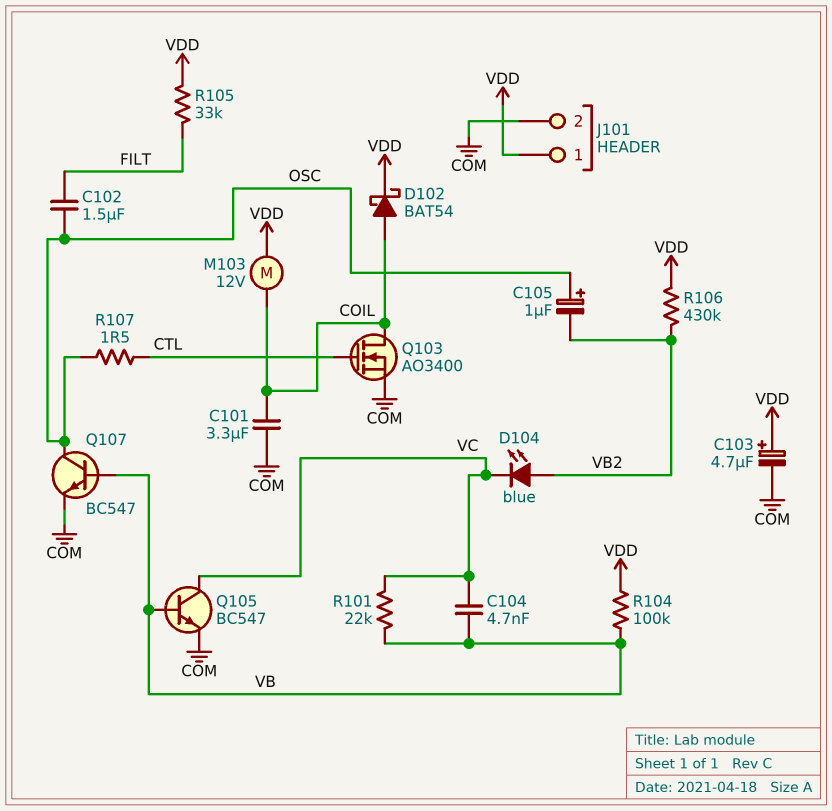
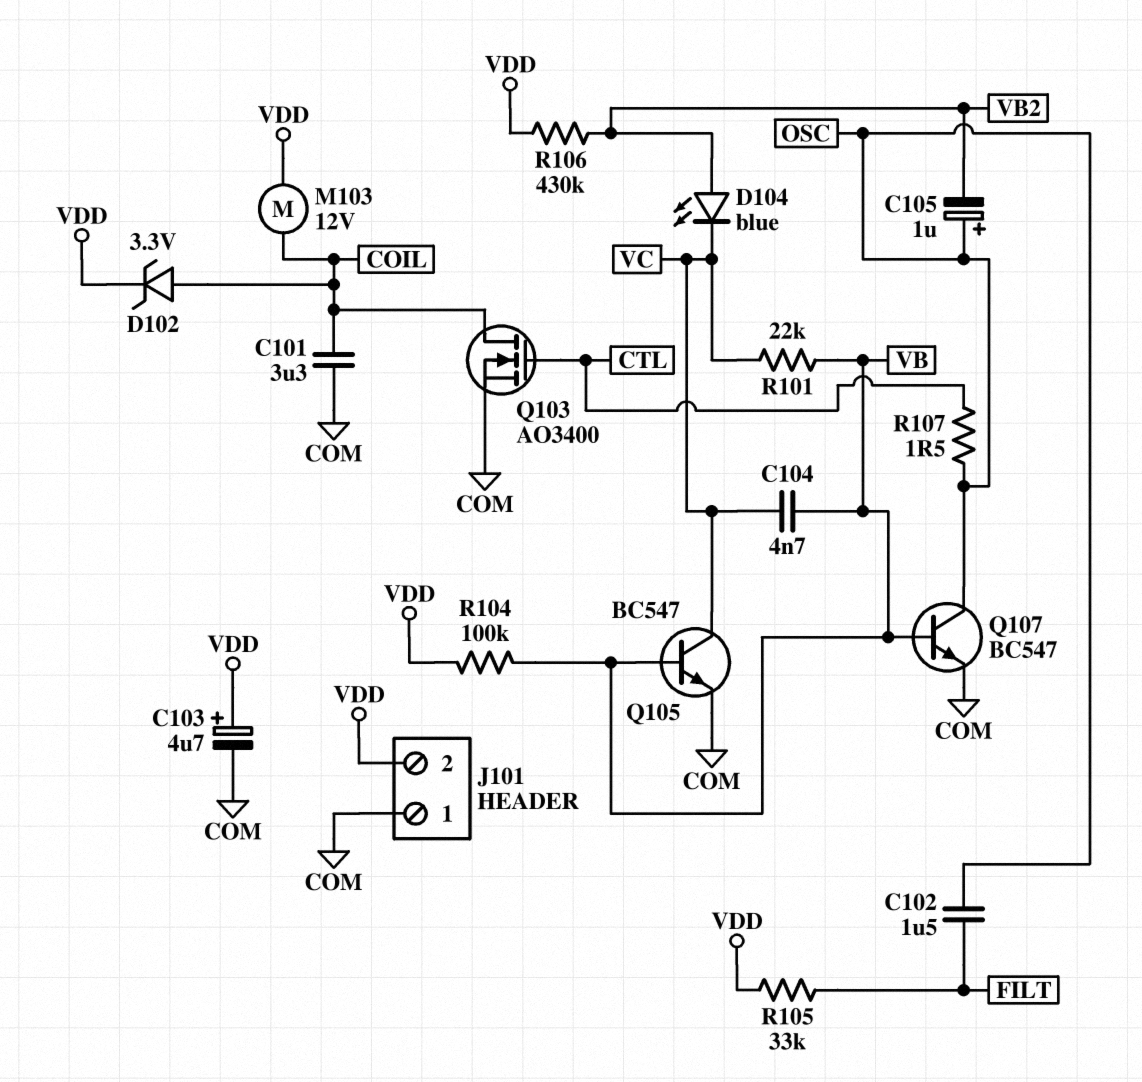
D102: schottky BAT54 (A COIL, K VDD) -> zener 3.3V (A COIL, K VDD)
J101 pin 1: VDD -> COM
J101 pin 2: COM -> VDD

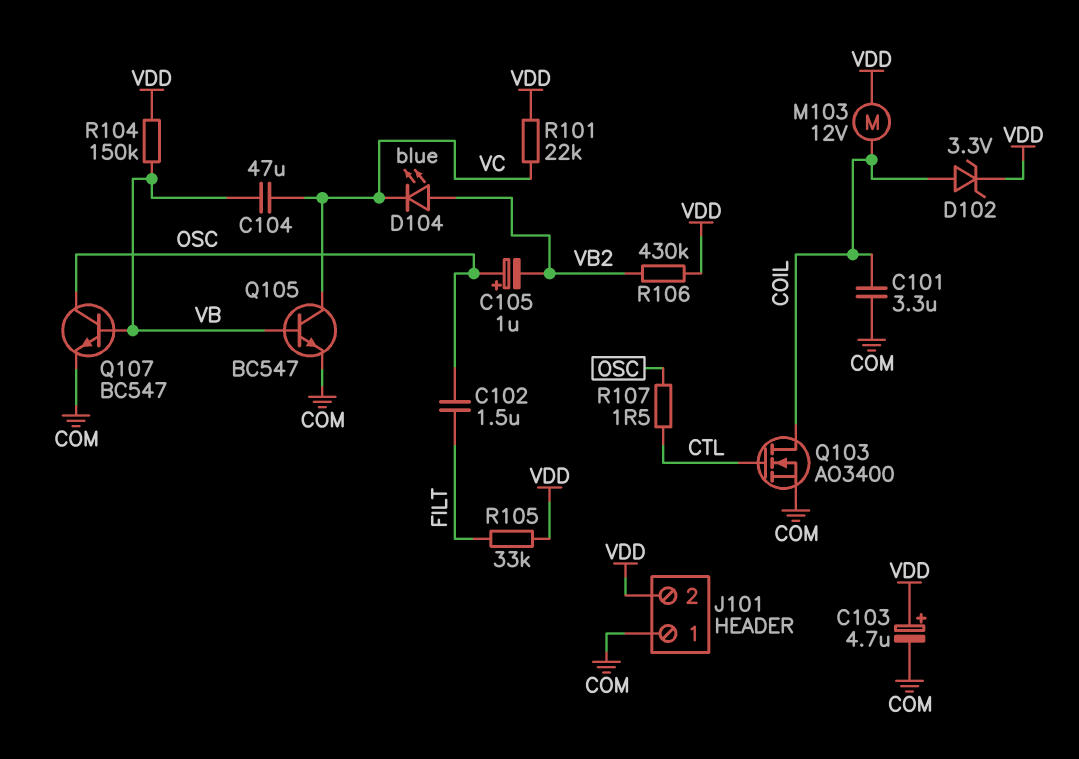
C104: 4.7nF (VB, VC) -> 47uF (VB, VC)
R101: 22k (VB, VC) -> 22k (VC, VDD)
R104: 100k (VB, VDD) -> 150k (VB, VDD)

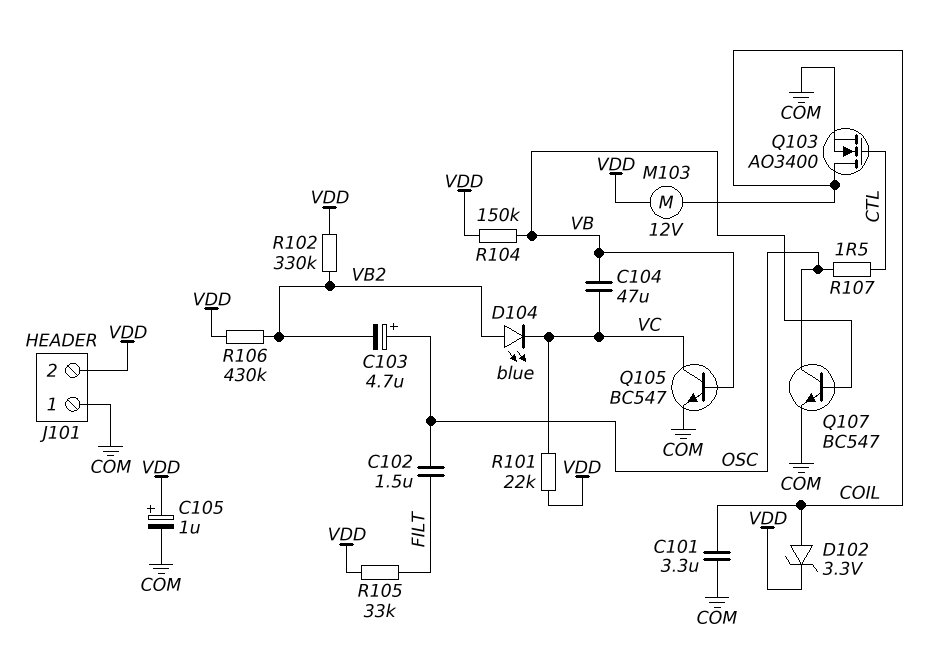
C103: 4.7uF (plus VDD, minus COM) -> 4.7uF (plus OSC, minus VB2)
C105: 1uF (plus OSC, minus VB2) -> 1uF (plus VDD, minus COM)
R102: none -> 330k (VB2, VDD)

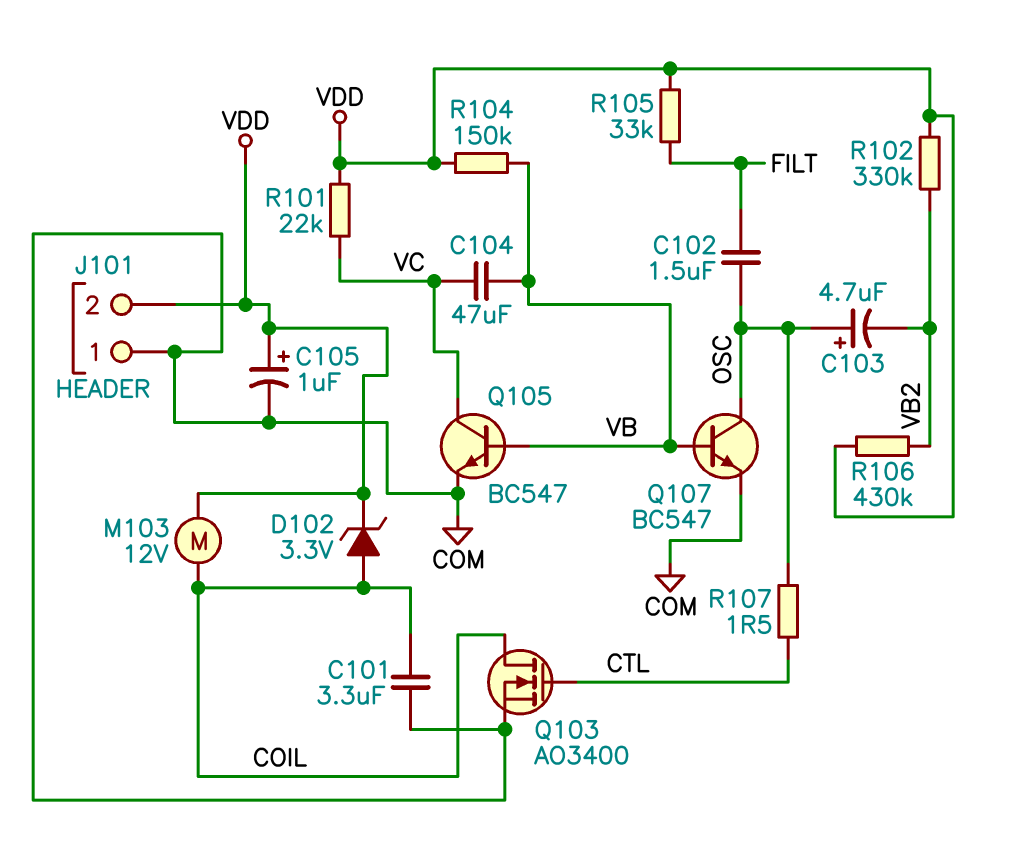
D104: LED blue (A VB2, K VC) -> none

